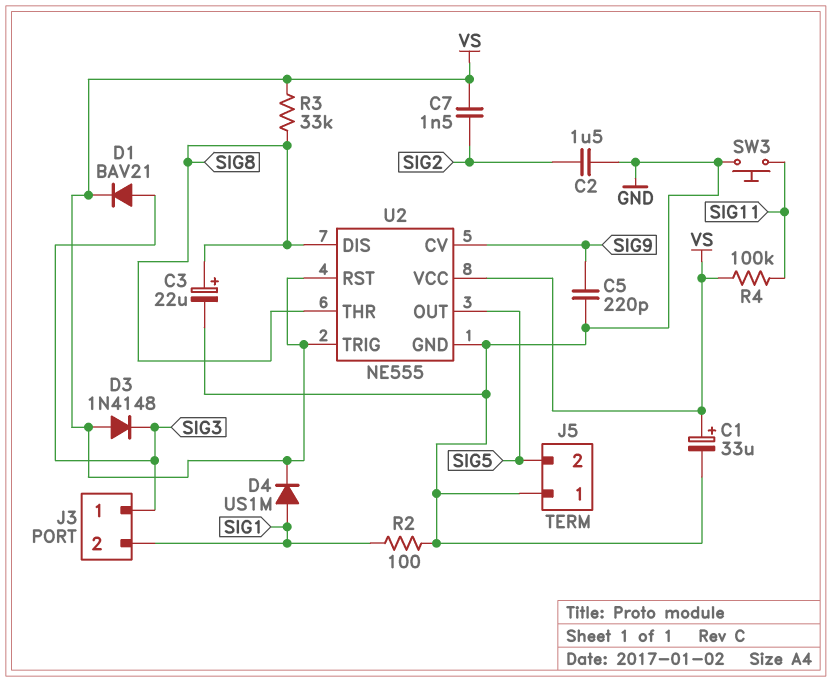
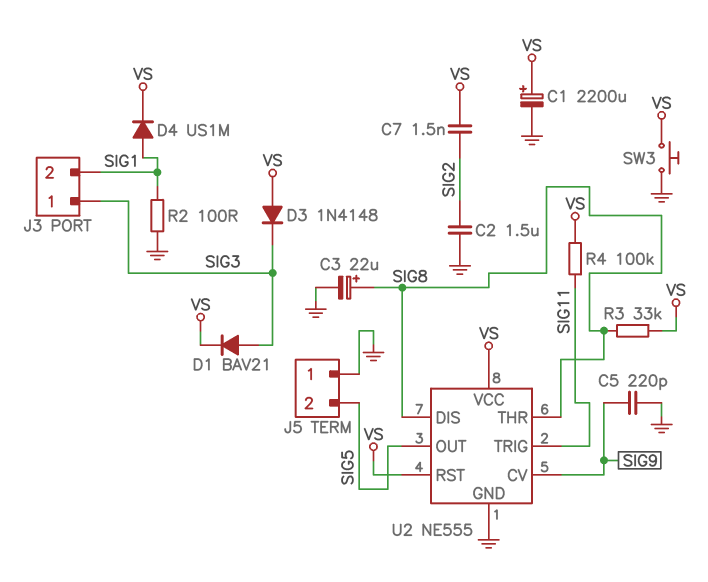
C1: 33uF (plus VS, minus GND) -> 2200uF (plus VS, minus GND)
SW3: button (GND, SIG11) -> button (GND, VS)
U2 pin TRIG: VS -> SIG11

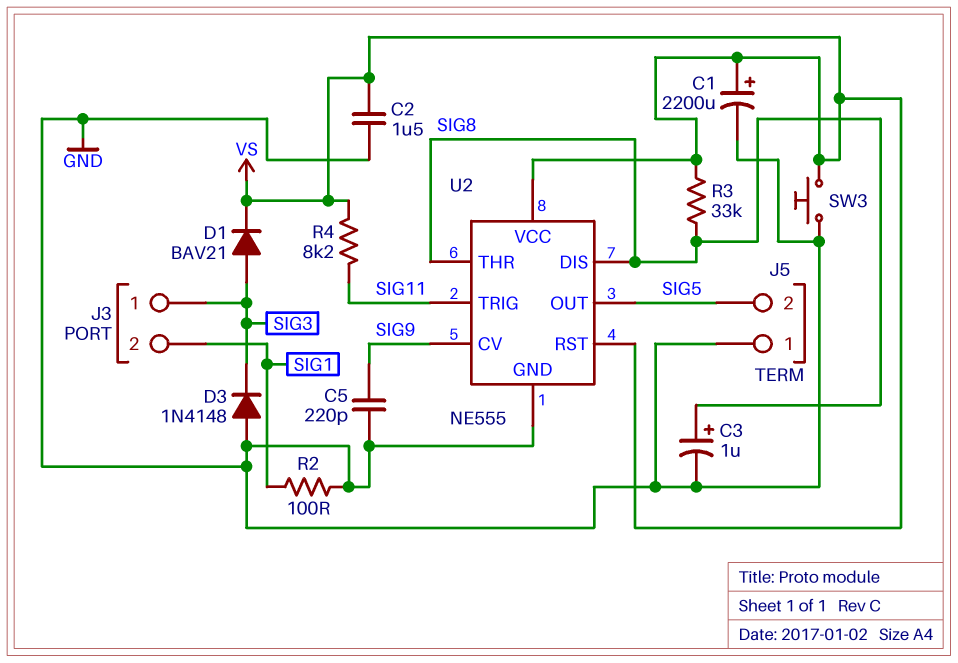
C2: 1.5uF (GND, SIG2) -> 1.5uF (GND, VS)
C3: 22uF (plus SIG8, minus GND) -> 1uF (plus SIG8, minus GND)
C7: 1.5nF (SIG2, VS) -> none
D3: diode 1N4148 (A VS, K SIG3) -> diode 1N4148 (A GND, K SIG3)
D4: diode US1M (A SIG1, K VS) -> none
R4: 100k (SIG11, VS) -> 8.2k (SIG11, VS)

